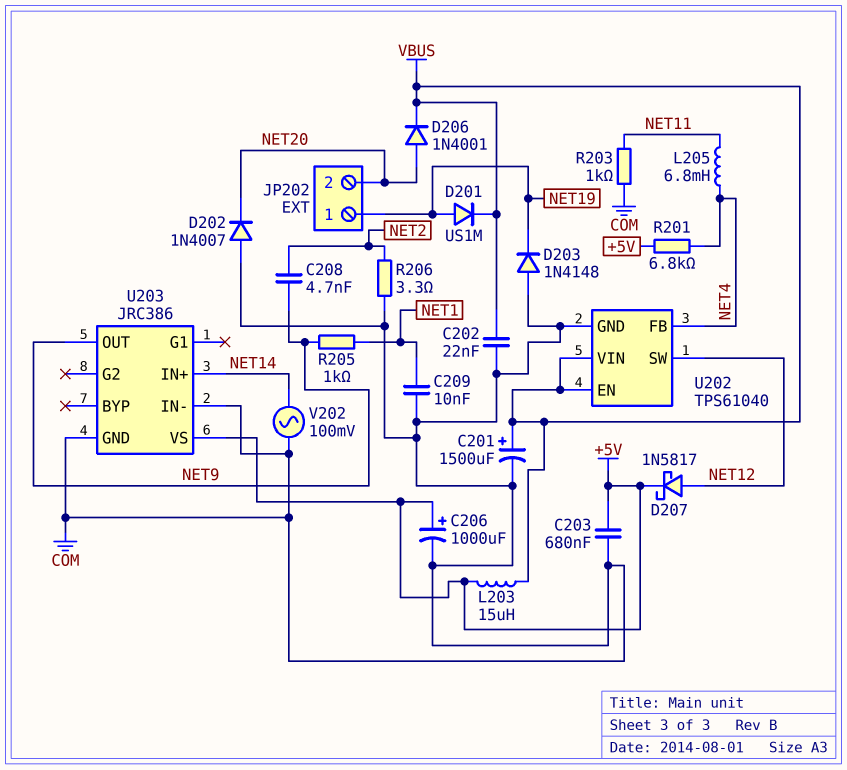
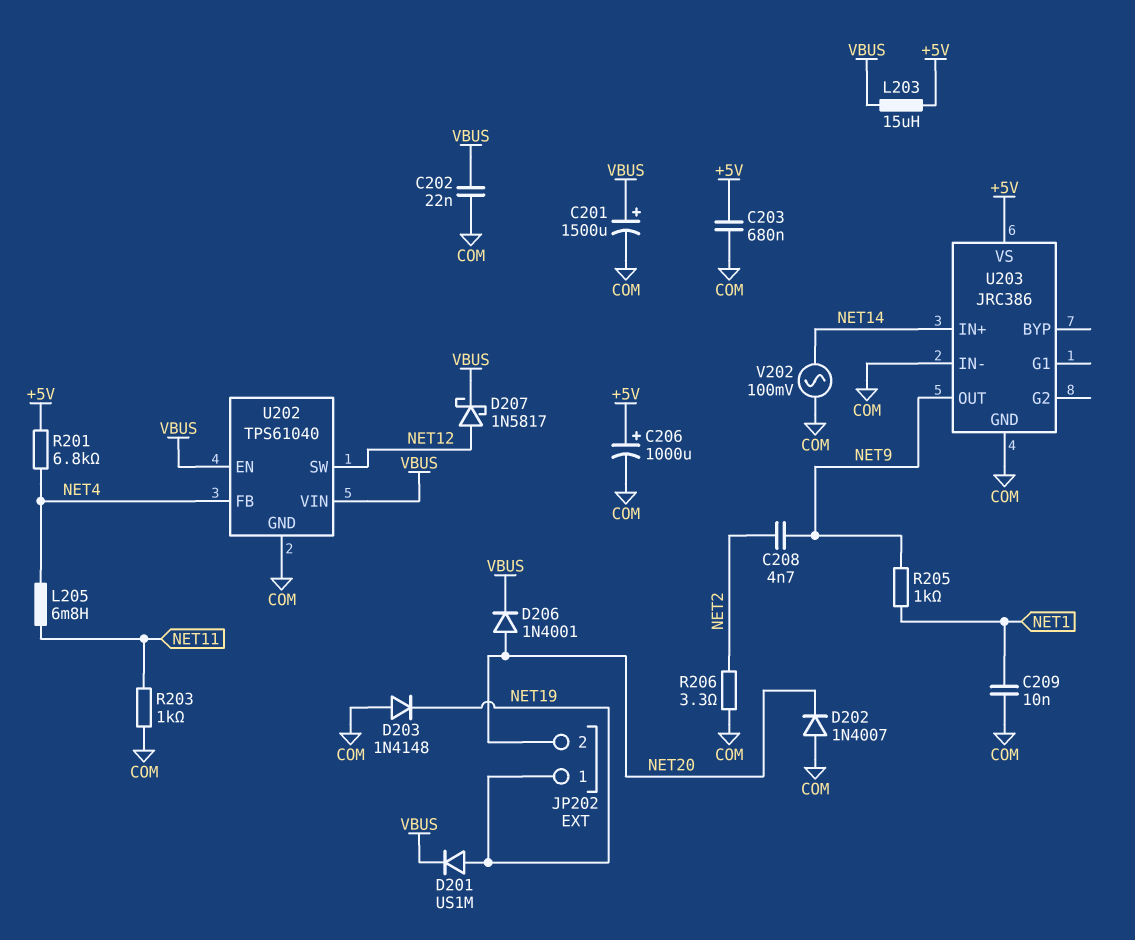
D207: schottky 1N5817 (A NET12, K +5V) -> schottky 1N5817 (A NET12, K VBUS)

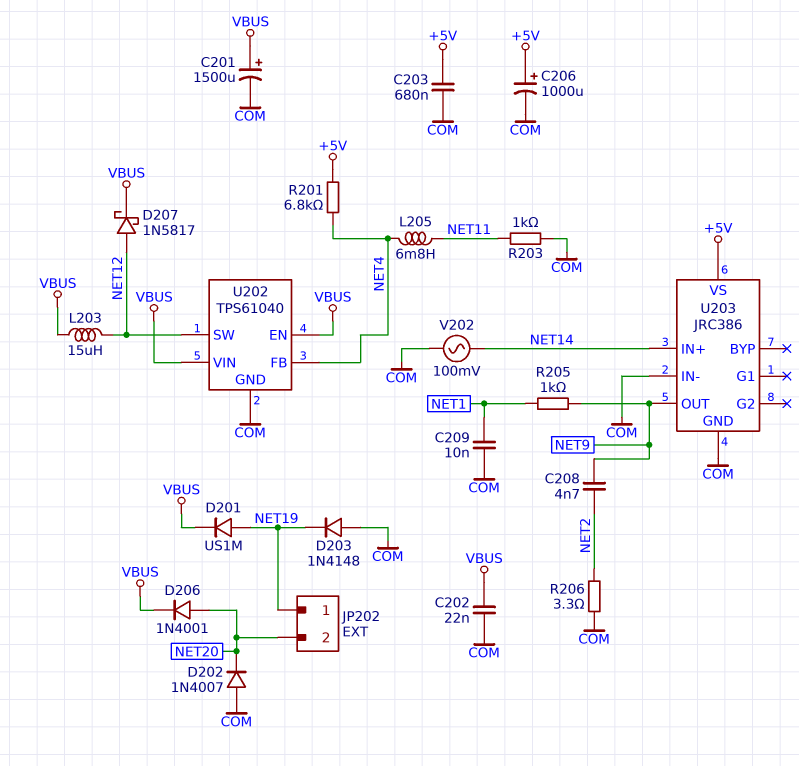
L203: 15uH (+5V, VBUS) -> 15uH (NET12, VBUS)

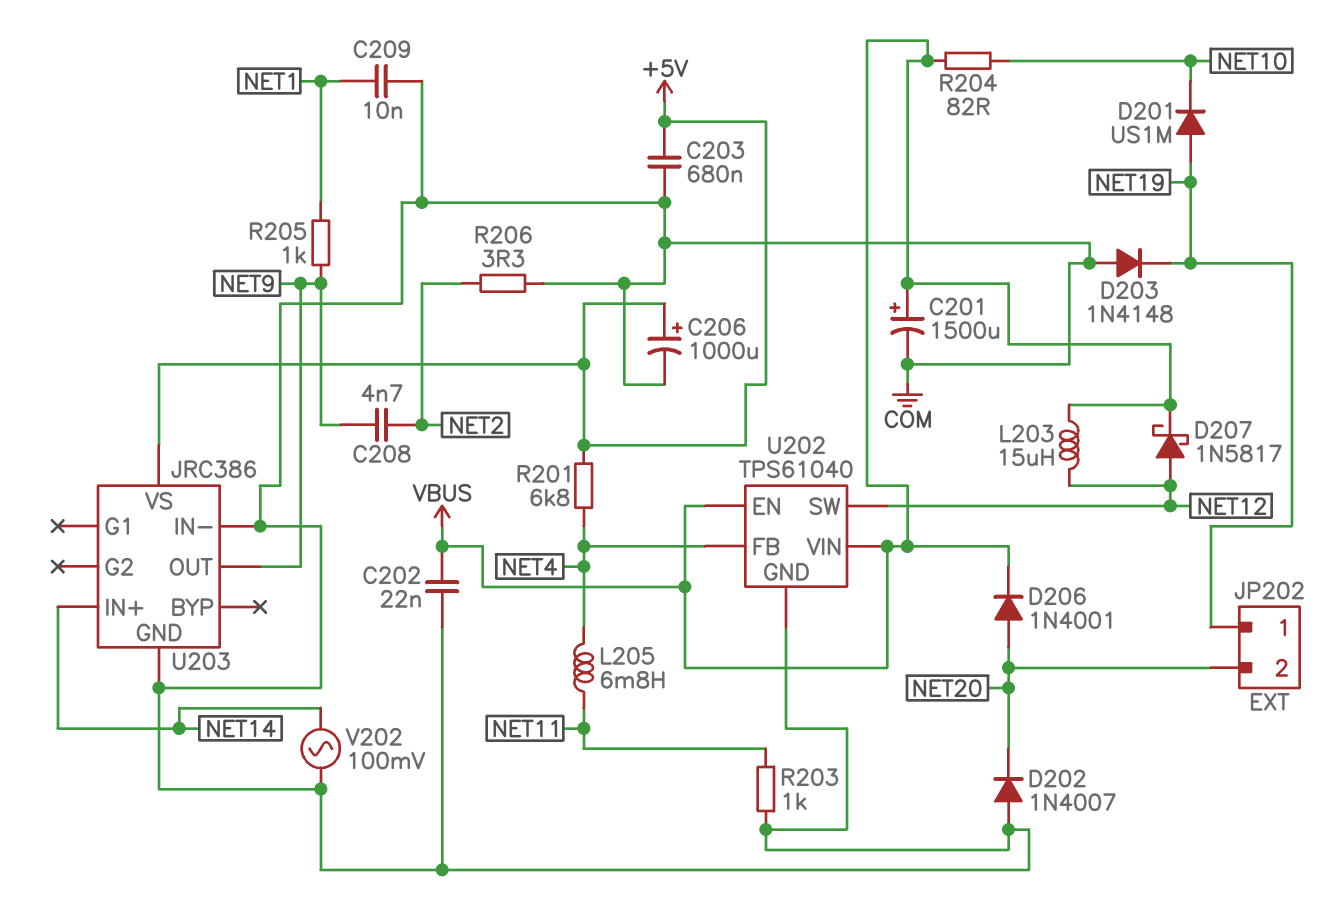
D201: diode US1M (A NET19, K VBUS) -> diode US1M (A NET19, K NET10)
R204: none -> 82 (NET10, VBUS)

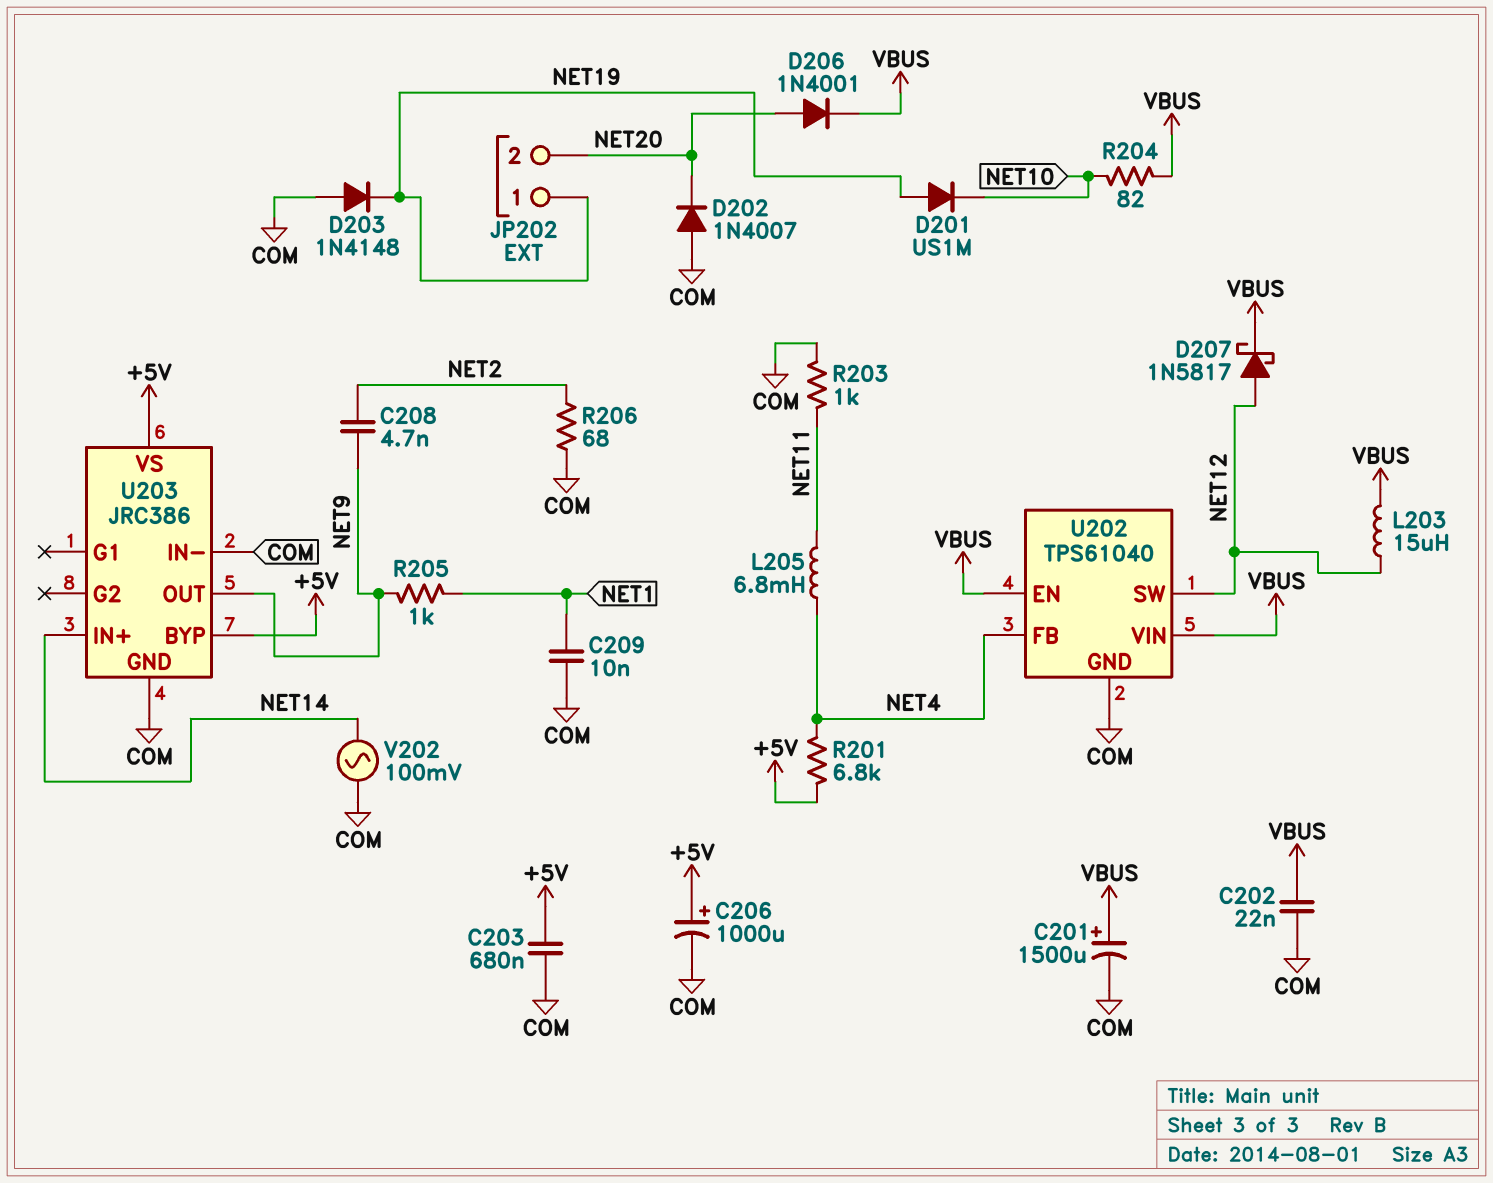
R206: 3.3 (COM, NET2) -> 68 (COM, NET2)
U203 pin BYP: none -> +5V

